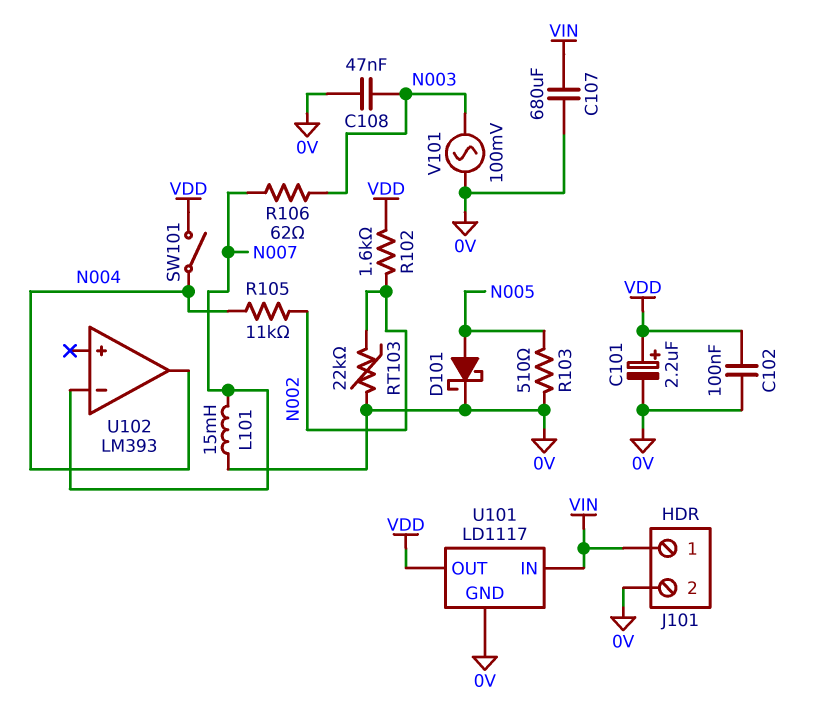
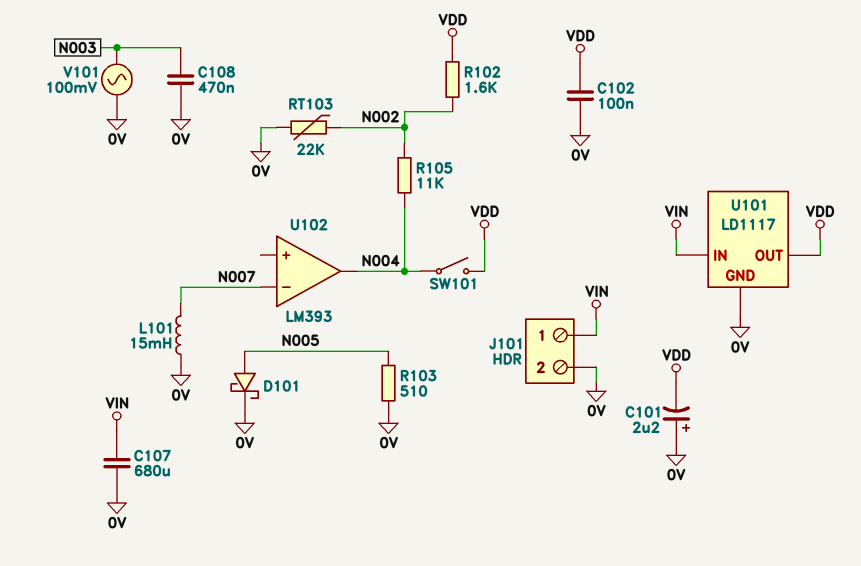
C101: 2.2uF (plus VDD, minus 0V) -> 2.2uF (plus 0V, minus VDD)
C108: 47nF (0V, N003) -> 470nF (0V, N003)
R106: 62 (N003, N007) -> none

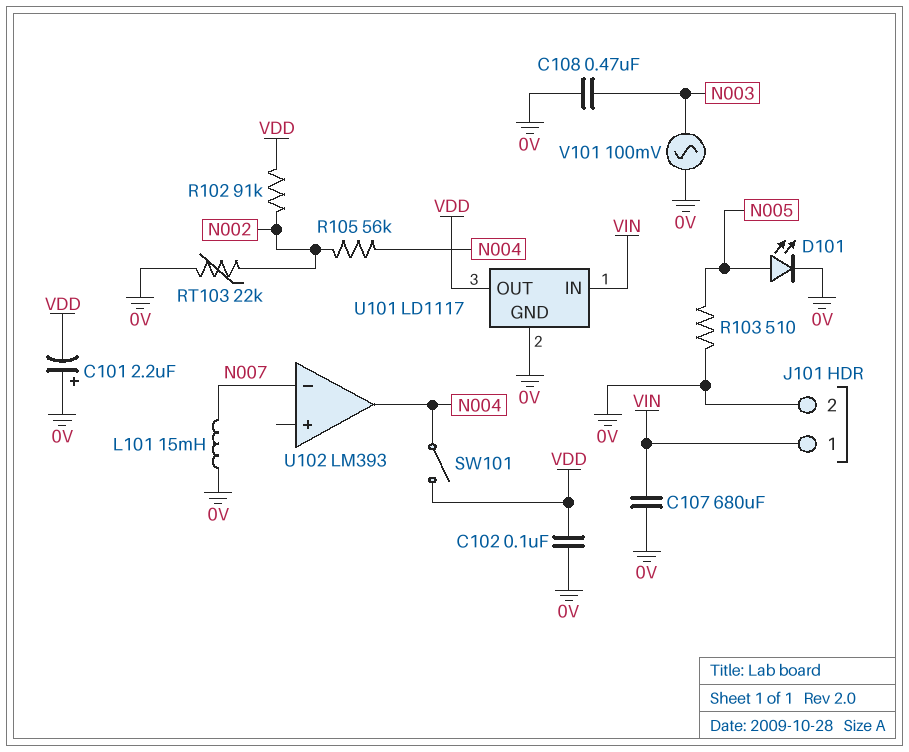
D101: schottky (A N005, K 0V) -> LED (A N005, K 0V)
R102: 1.6k (N002, VDD) -> 91k (N002, VDD)
R105: 11k (N002, N004) -> 56k (N002, N004)

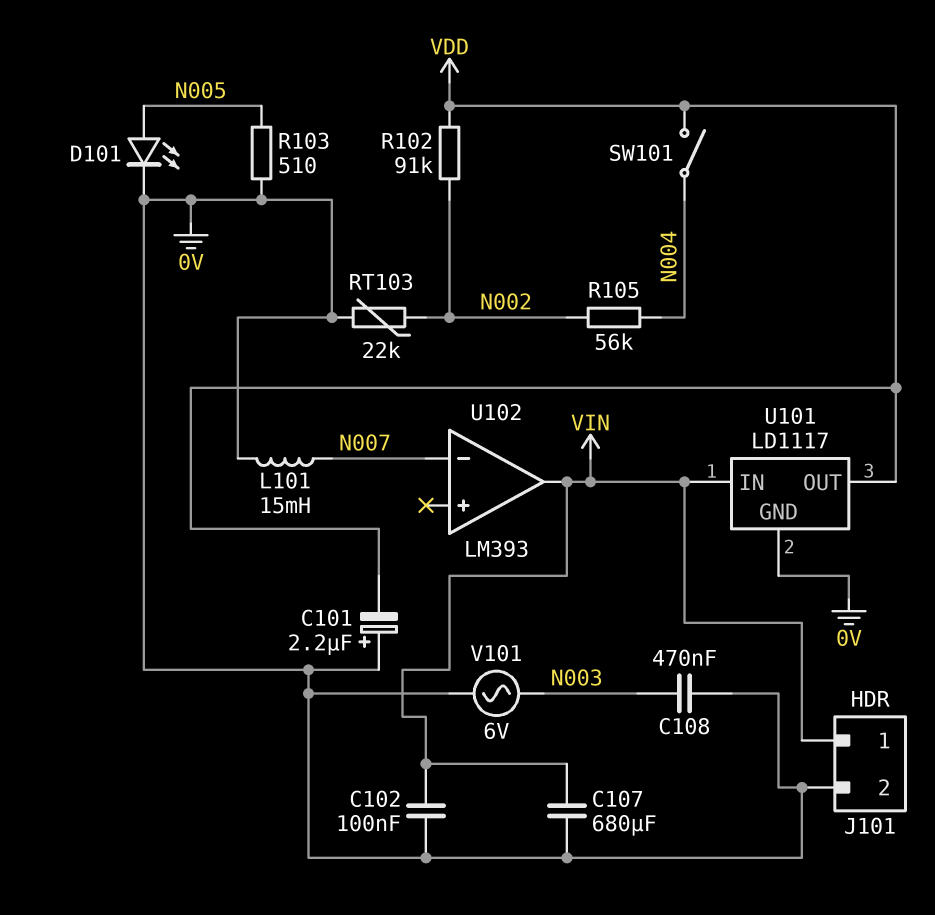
C102: 100nF (0V, VDD) -> 100nF (0V, VIN)
U102 pin out: N004 -> VIN
V101: AC 100mV (0V, N003) -> AC 6V (0V, N003)

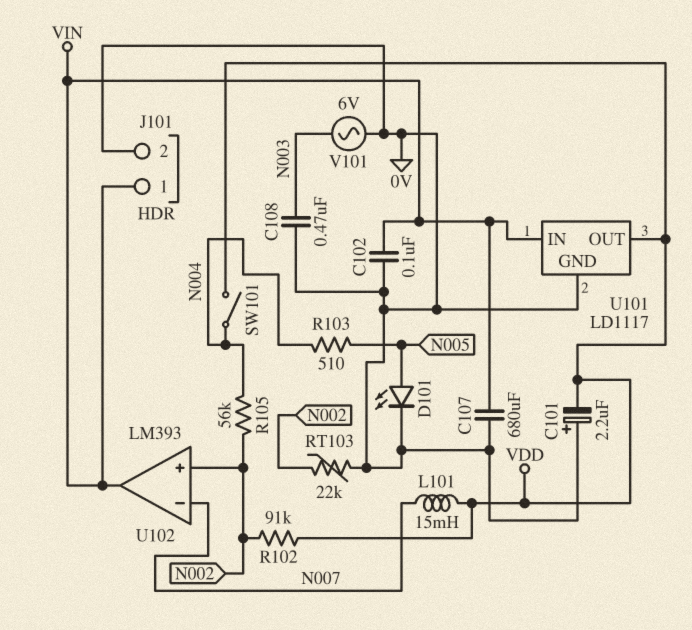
L101: 15mH (0V, N007) -> 15mH (N007, VDD)
R103: 510 (0V, N005) -> 510 (N004, N005)
U102 pin in+: none -> N002

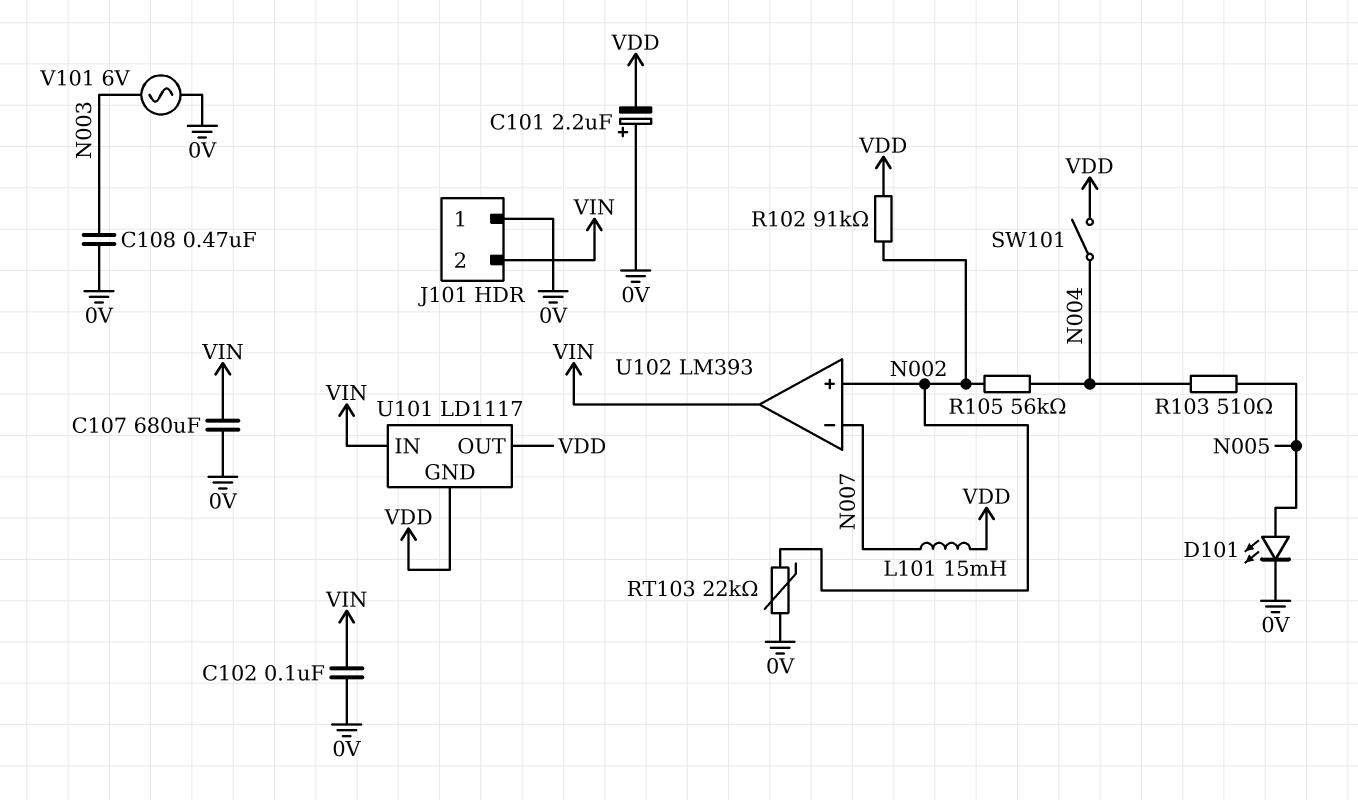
J101 pin 1: VIN -> 0V
J101 pin 2: 0V -> VIN
U101 pin GND: 0V -> VDD

